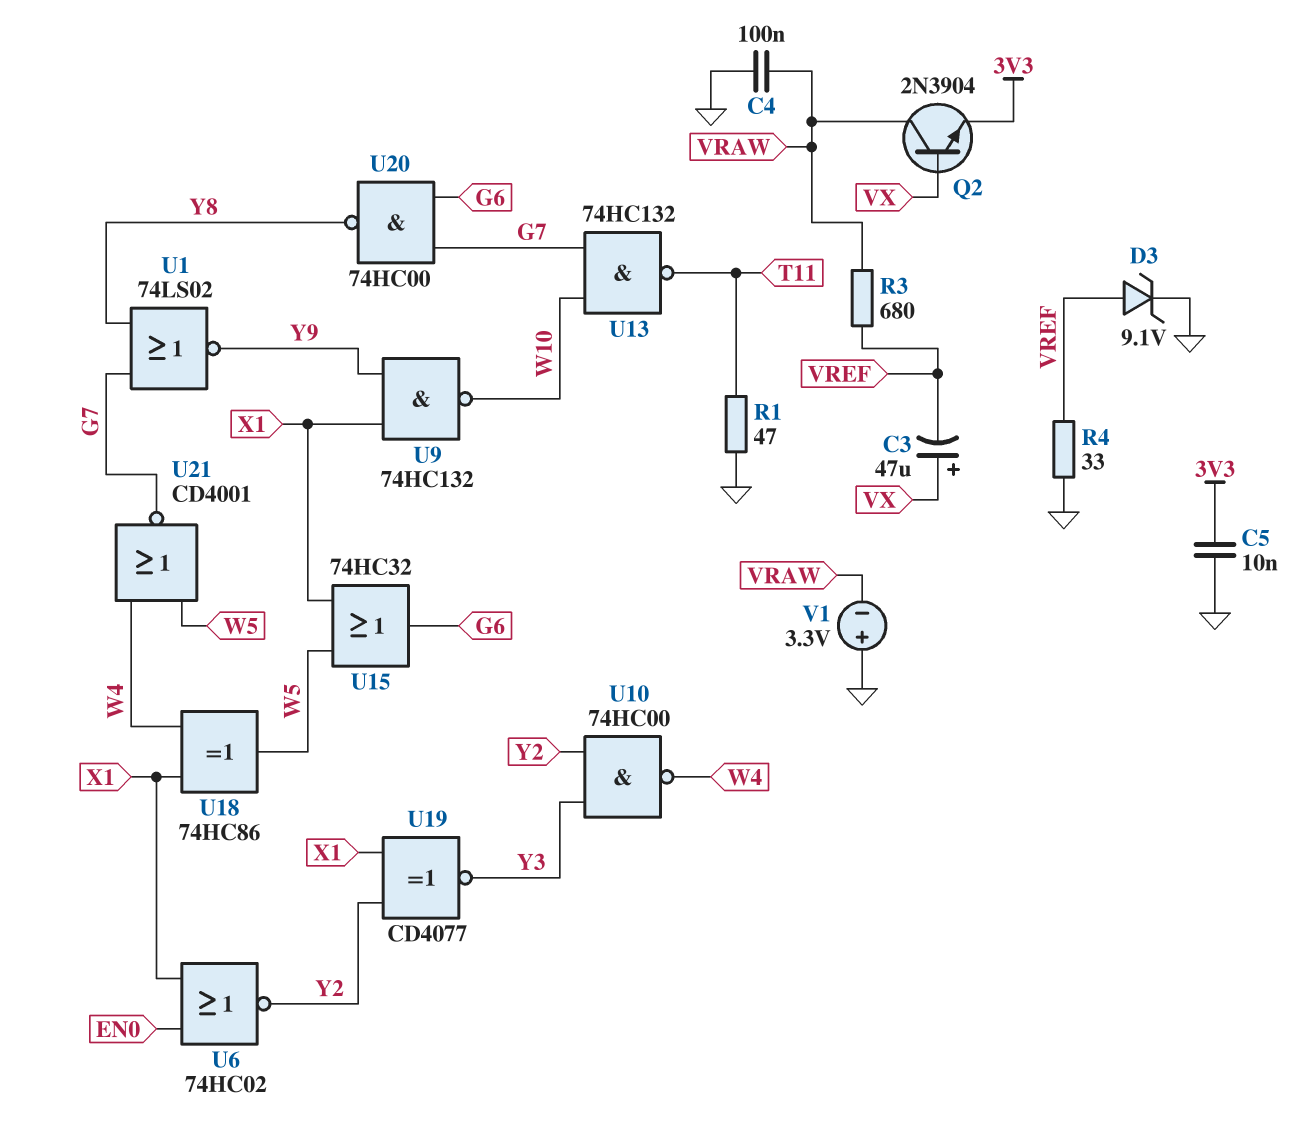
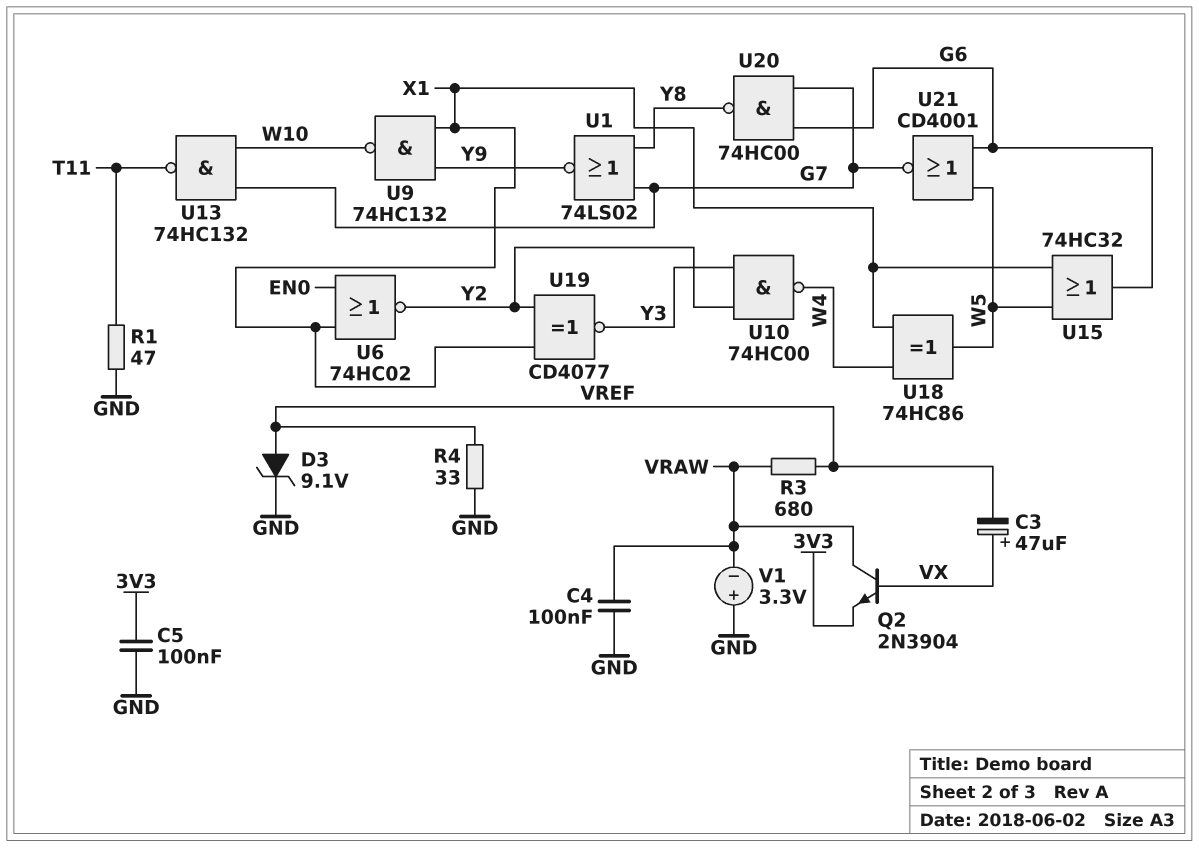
C5: 10nF (3V3, GND) -> 100nF (3V3, GND)
U21: NOR CD4001 (in W4, in W5, out G7) -> NOR CD4001 (in G6, in W5, out G7)

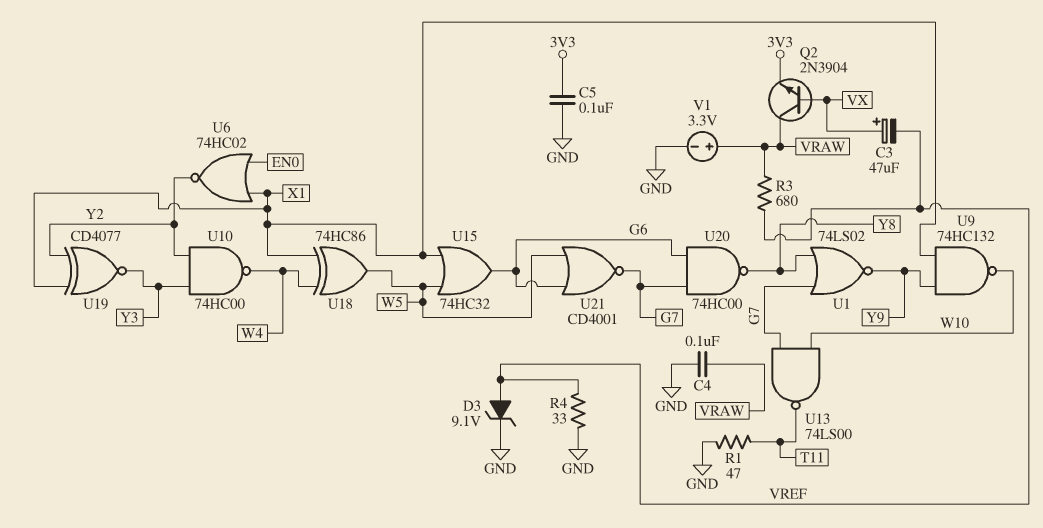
U13: NAND 74HC132 (in G7, in W10, out T11) -> NAND 74LS00 (in G7, in W10, out T11)
V1: 3.3V (plus GND, minus VRAW) -> 3.3V (plus VRAW, minus GND)

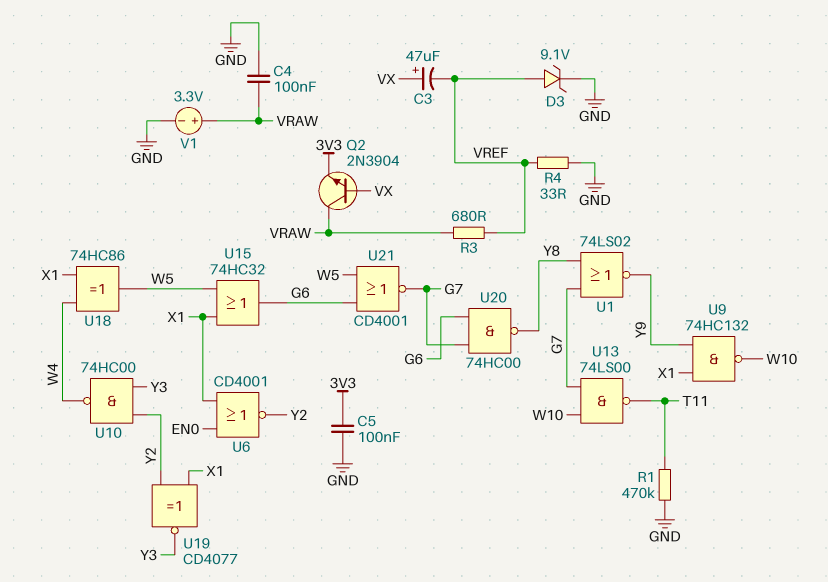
R1: 47 (GND, T11) -> 470k (GND, T11)
U6: NOR 74HC02 (in EN0, in X1, out Y2) -> NOR CD4001 (in EN0, in X1, out Y2)

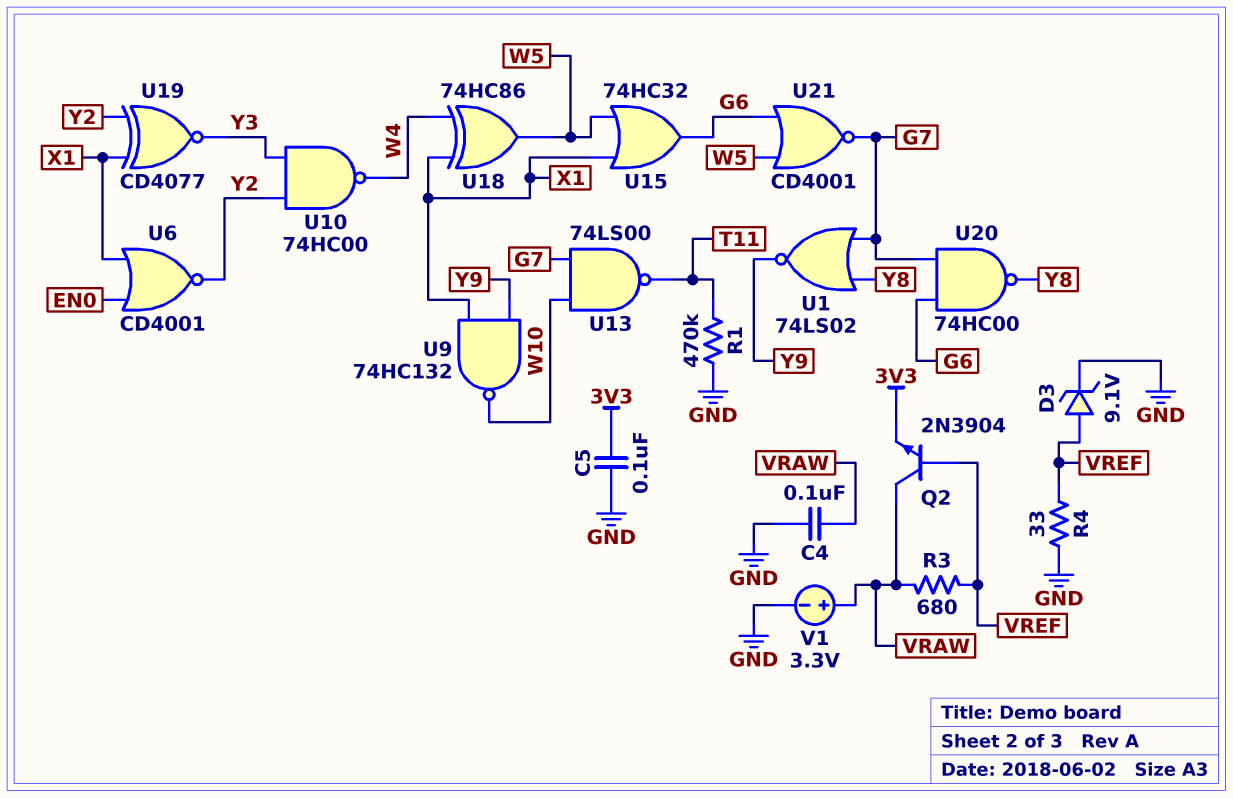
C3: 47uF (plus VX, minus VREF) -> none
Q2: NPN 2N3904 (B VX, C VRAW, E 3V3) -> NPN 2N3904 (B VREF, C VRAW, E 3V3)

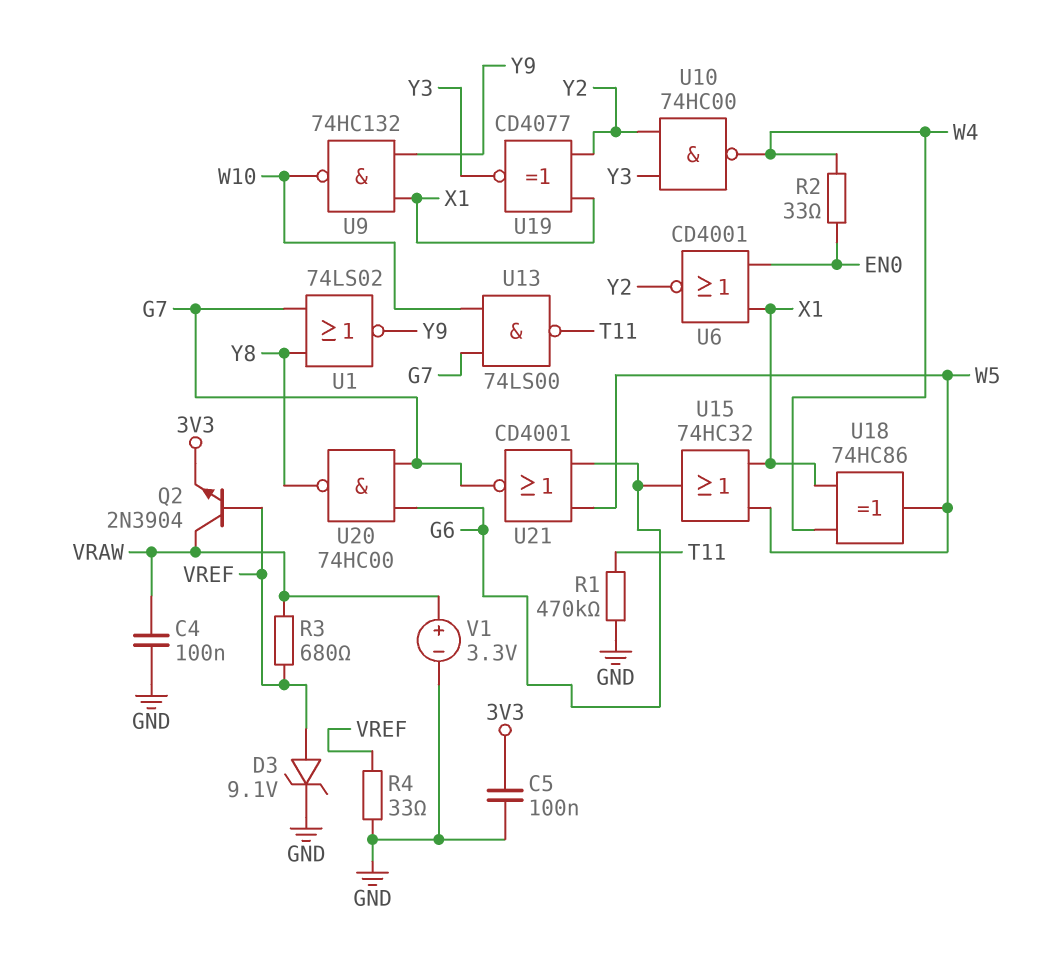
R2: none -> 33 (EN0, W4)

